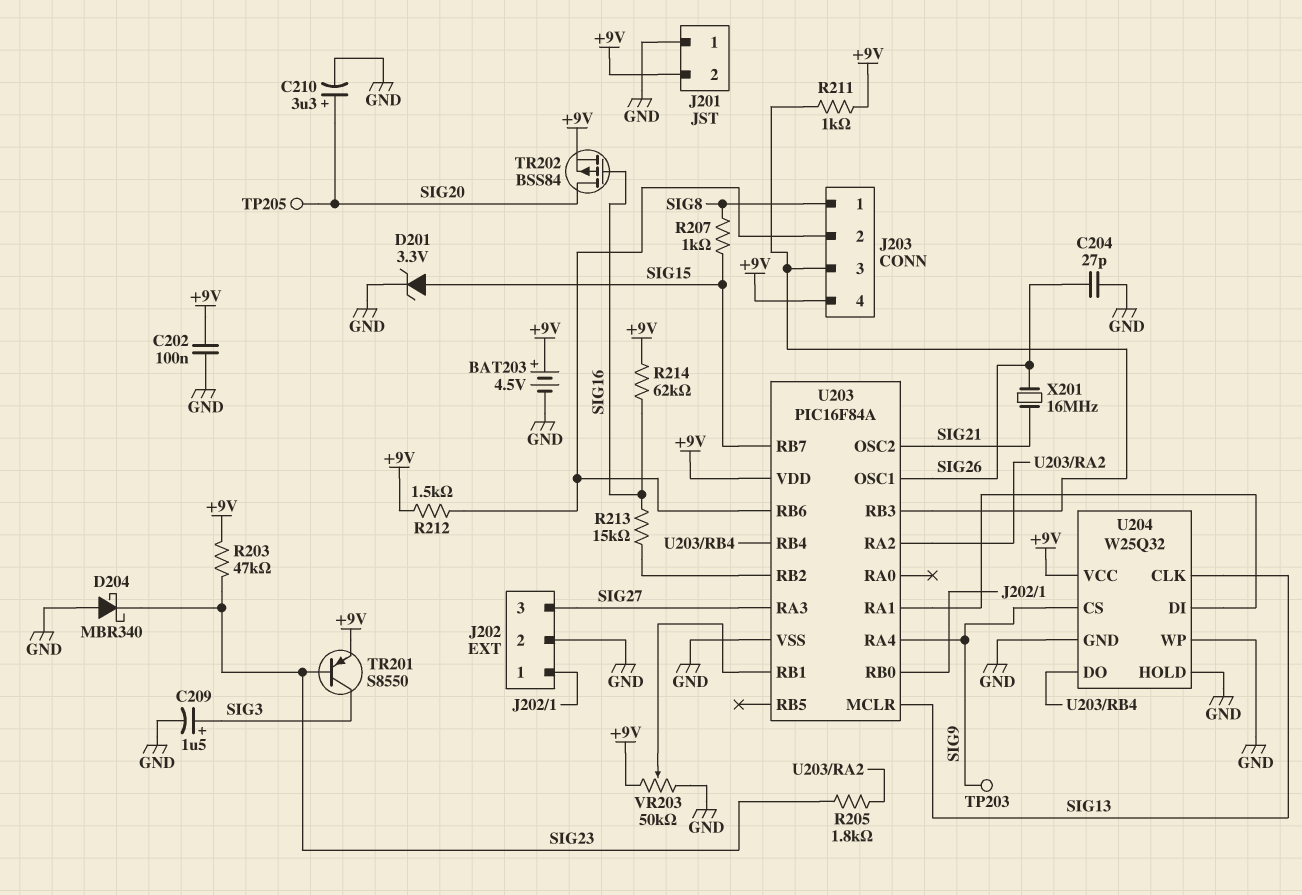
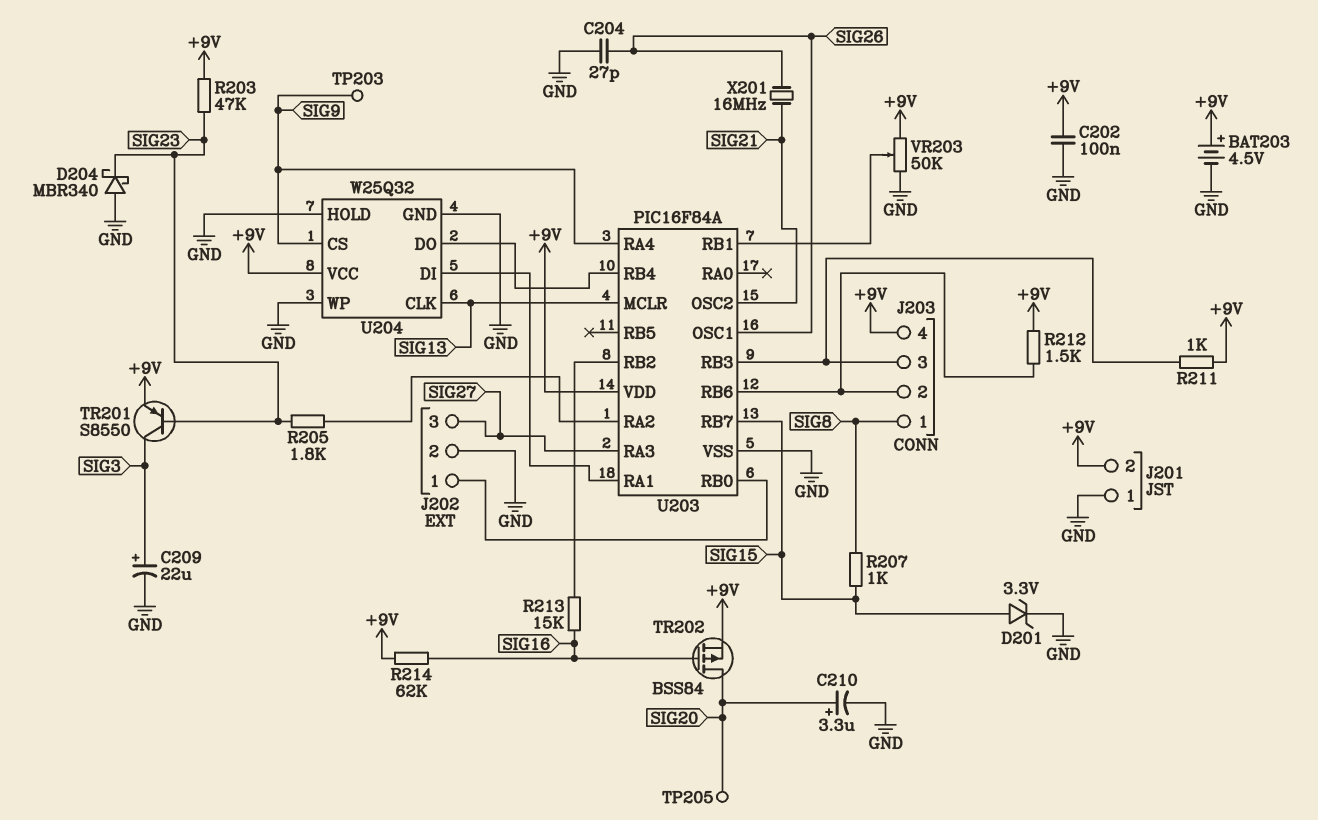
C209: 1.5uF (plus SIG3, minus GND) -> 22uF (plus SIG3, minus GND)

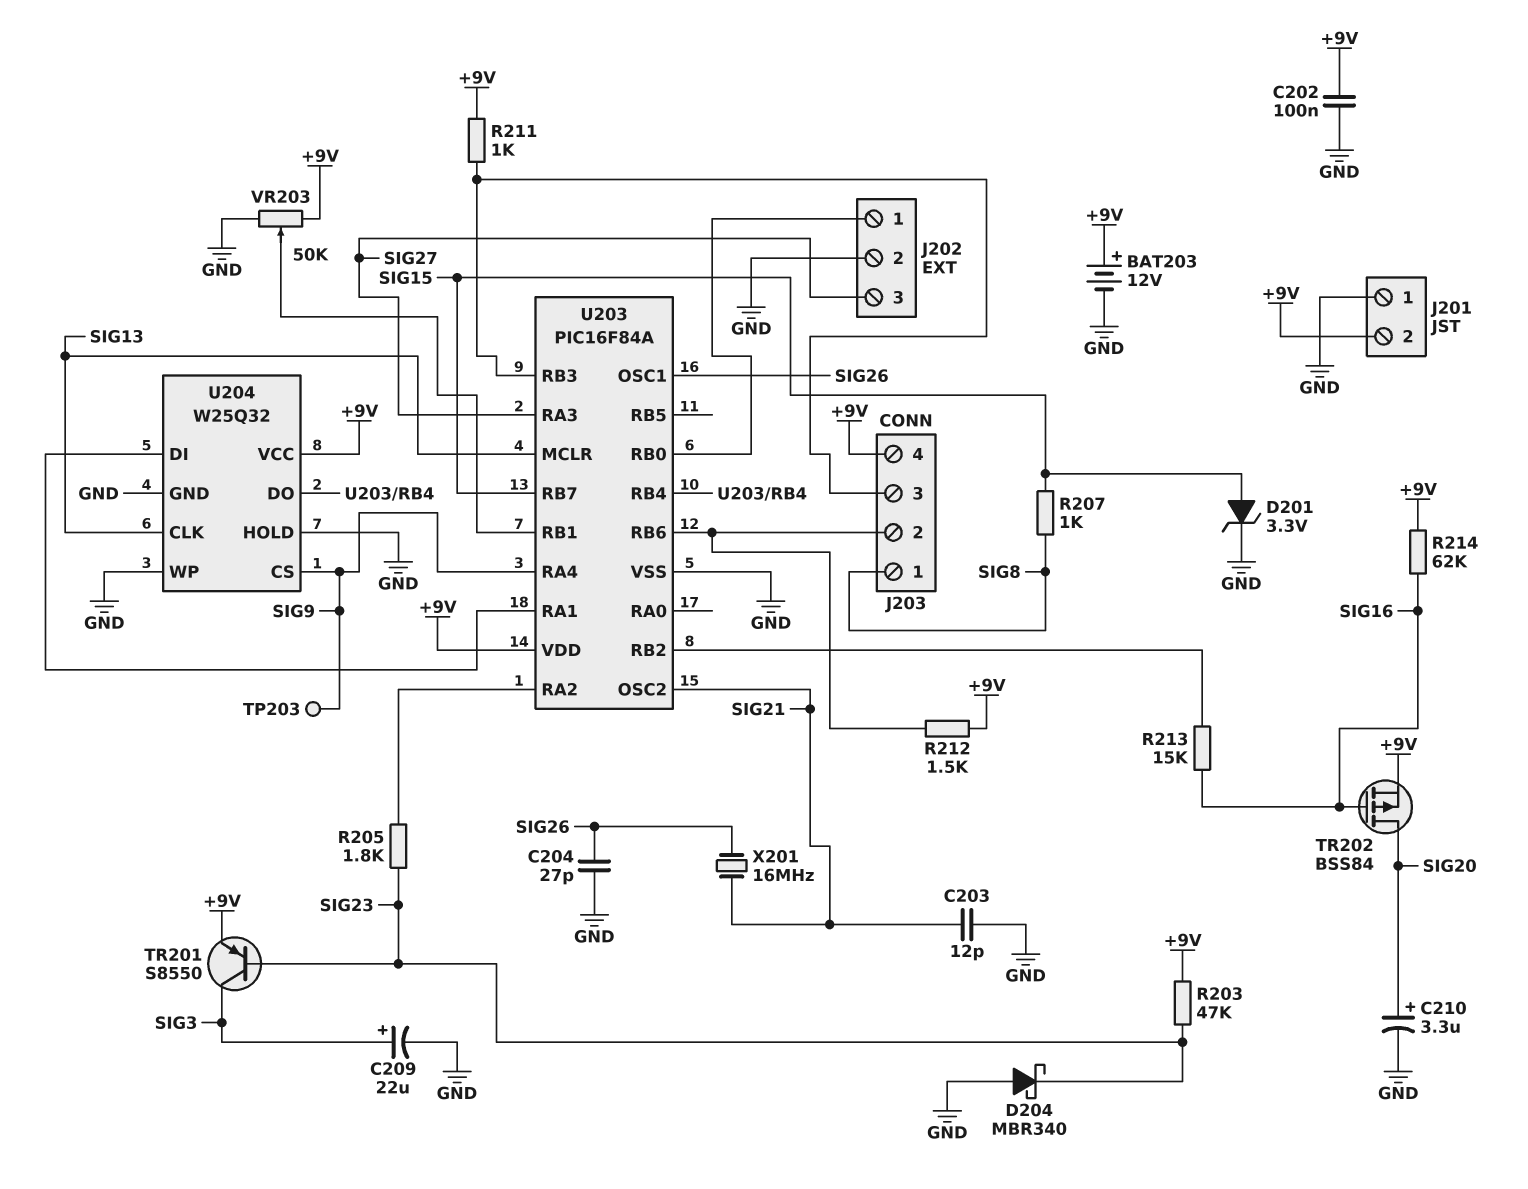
BAT203: 4.5V (plus +9V, minus GND) -> 12V (plus +9V, minus GND)
C203: none -> 12pF (GND, SIG21)
TP205: test point (SIG20) -> none

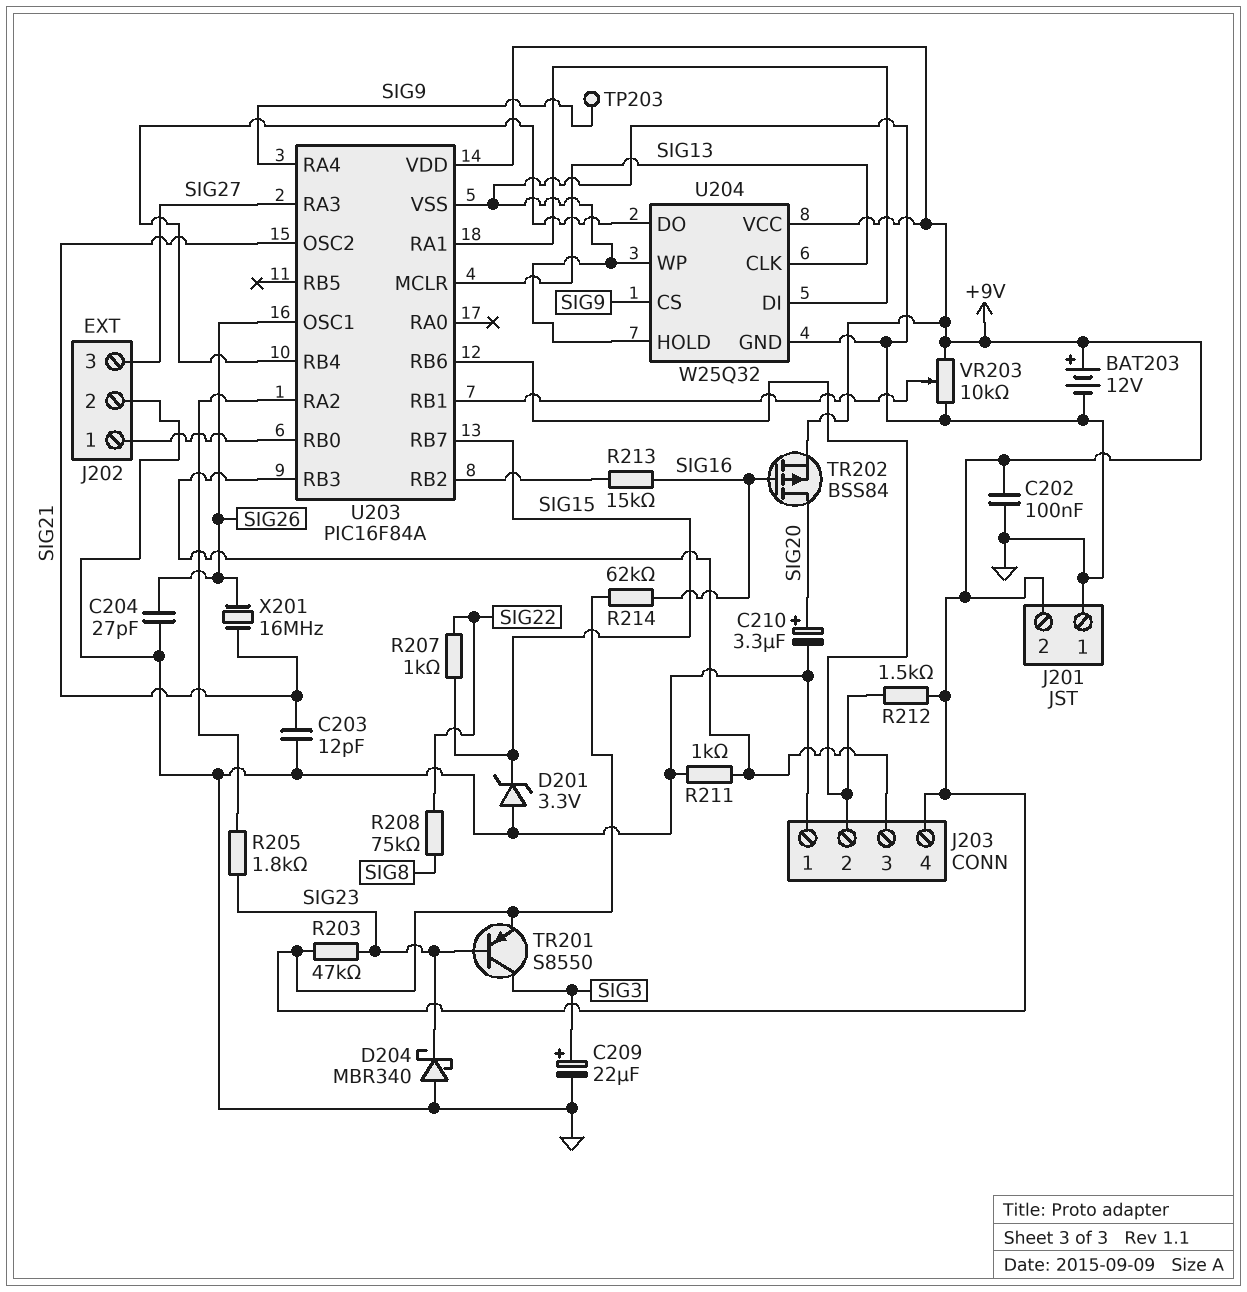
D201: zener 3.3V (A SIG15, K GND) -> zener 3.3V (A GND, K SIG15)
J203 pin 1: SIG8 -> GND
R207: 1k (SIG8, SIG15) -> 1k (SIG15, SIG22)
R208: none -> 75k (SIG8, SIG22)
R211: 1k (+9V, J203/3) -> 1k (GND, J203/3)
VR203: 50k (+9V, GND, wiper U203/RB1) -> 10k (+9V, GND, wiper U203/RB1)

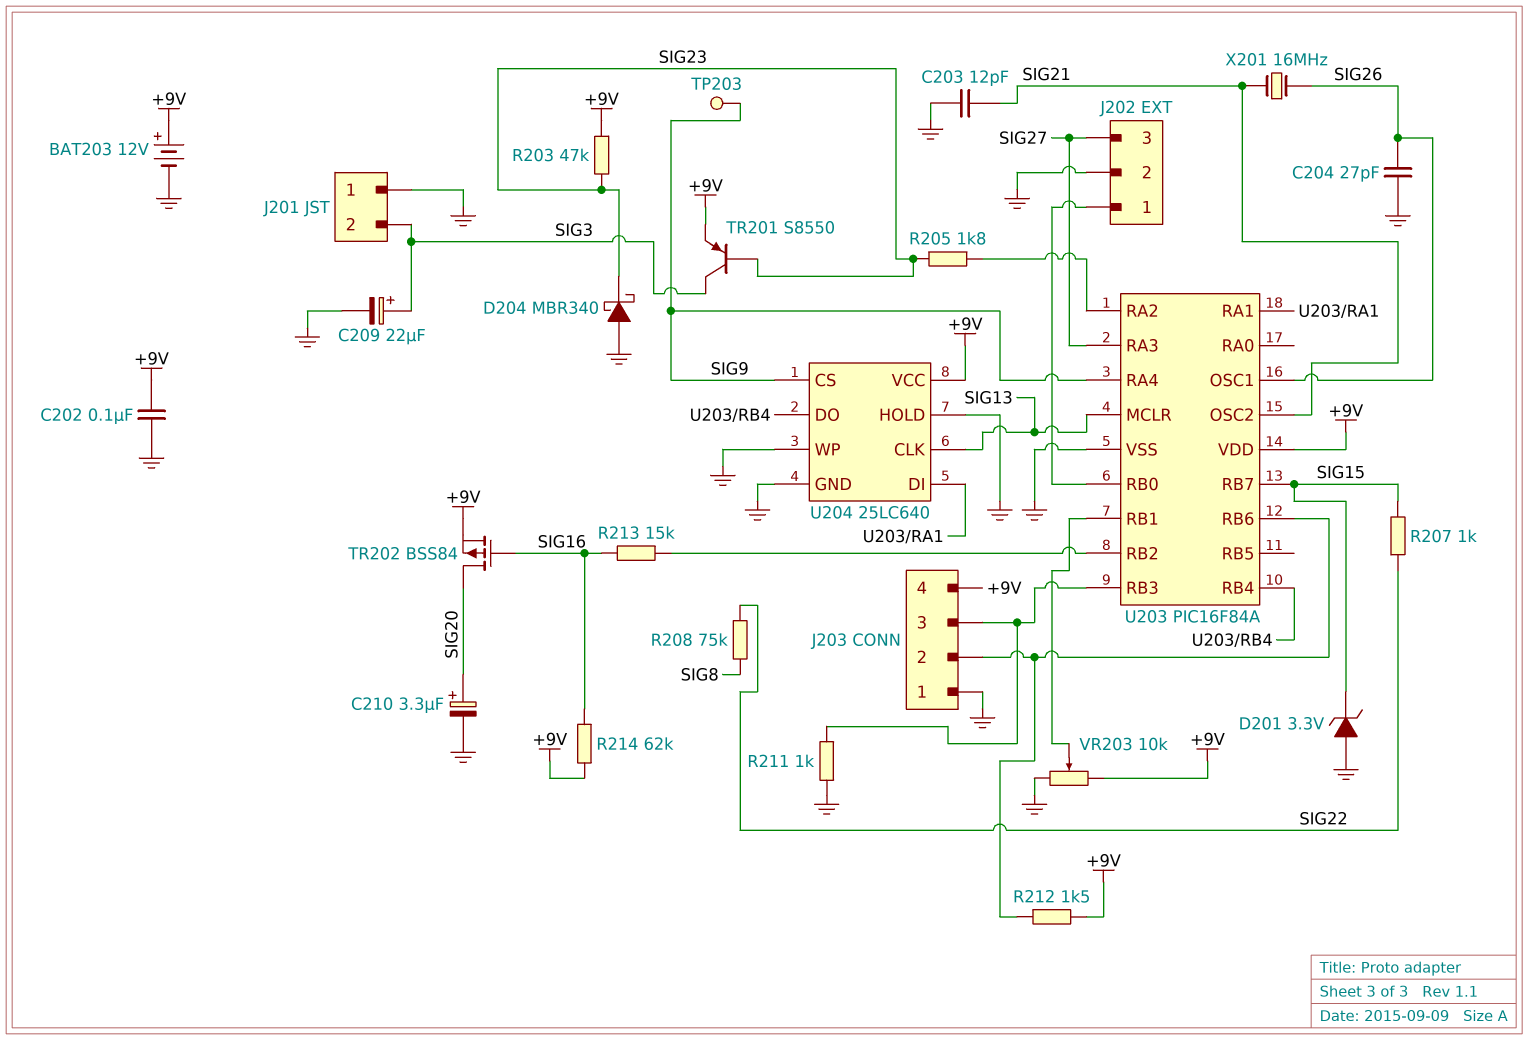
J201 pin 2: +9V -> SIG3
U204: W25Q32 -> 25LC640

